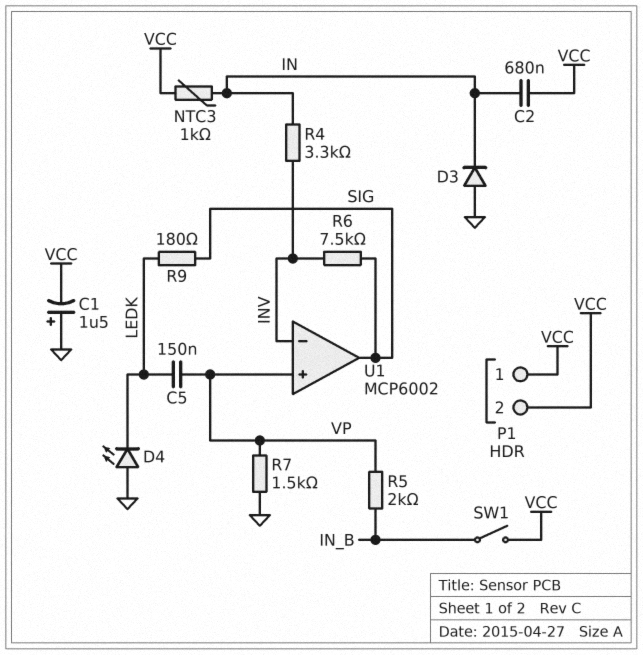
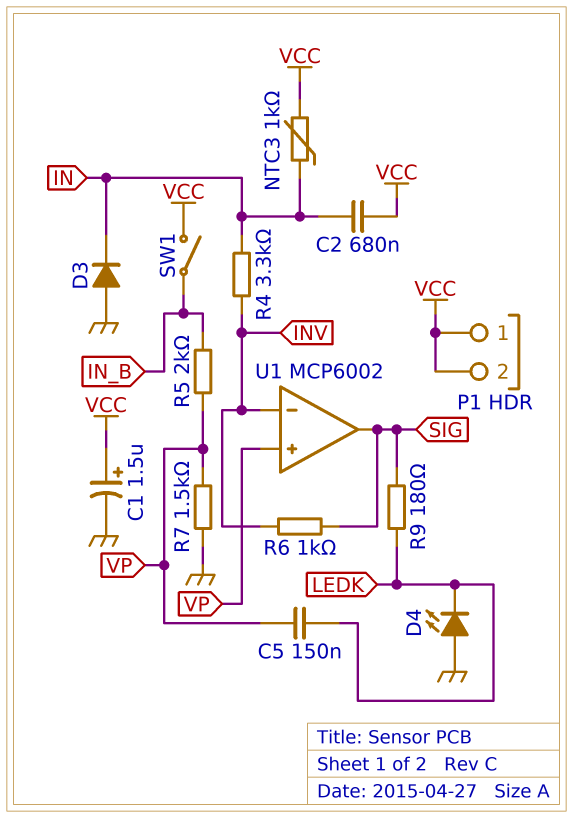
C1: 1.5uF (plus GND, minus VCC) -> 1.5uF (plus VCC, minus GND)
R6: 7.5k (INV, SIG) -> 1k (INV, SIG)

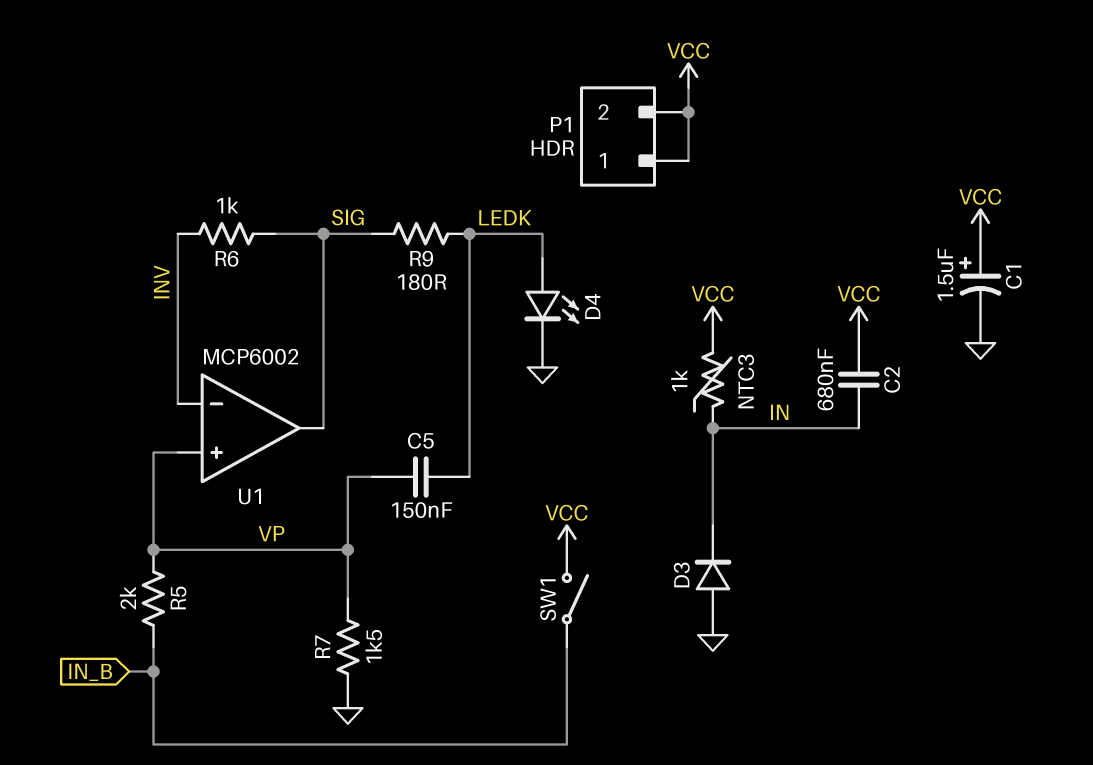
D4: LED (A GND, K LEDK) -> LED (A LEDK, K GND)
R4: 3.3k (IN, INV) -> none

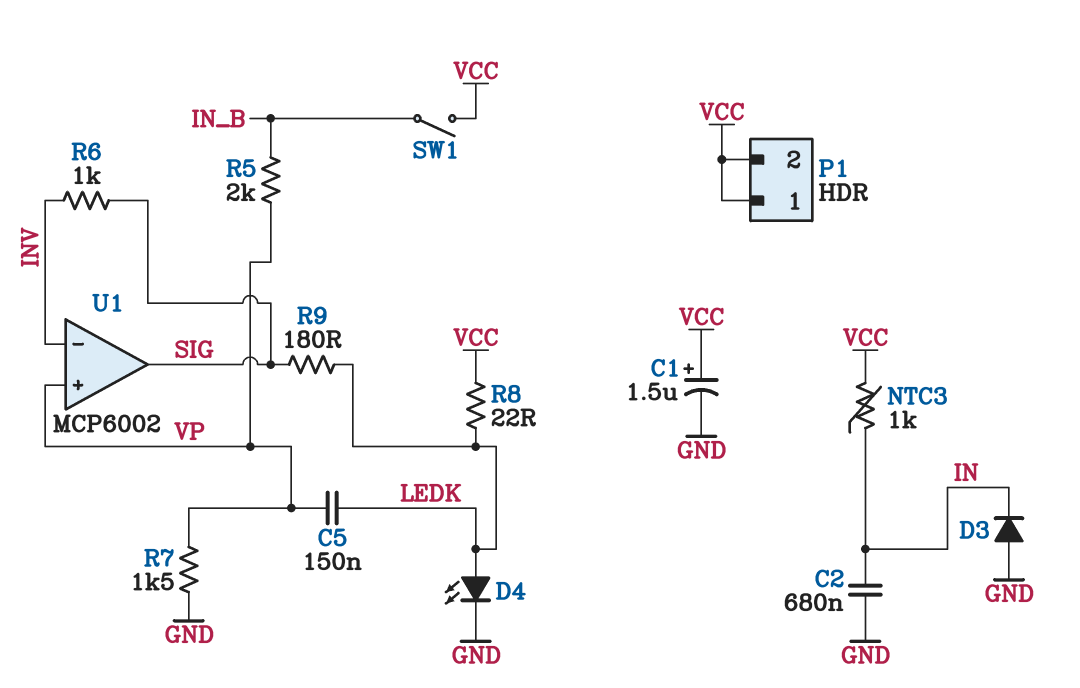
C2: 680nF (IN, VCC) -> 680nF (GND, IN)
R8: none -> 22 (LEDK, VCC)

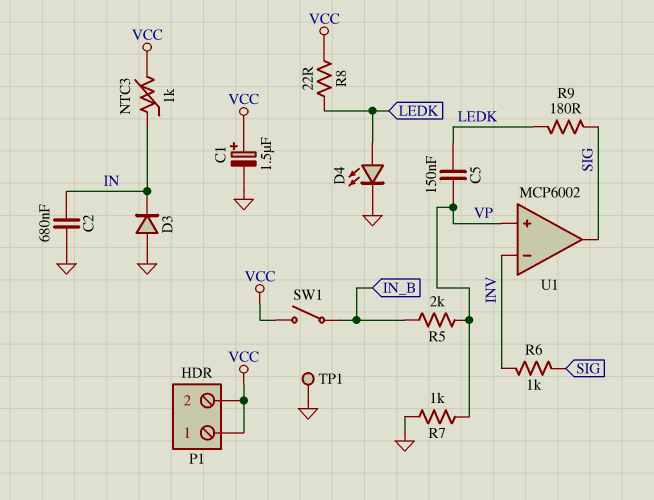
R7: 1.5k (GND, VP) -> 1k (GND, VP)
TP1: none -> test point (GND)

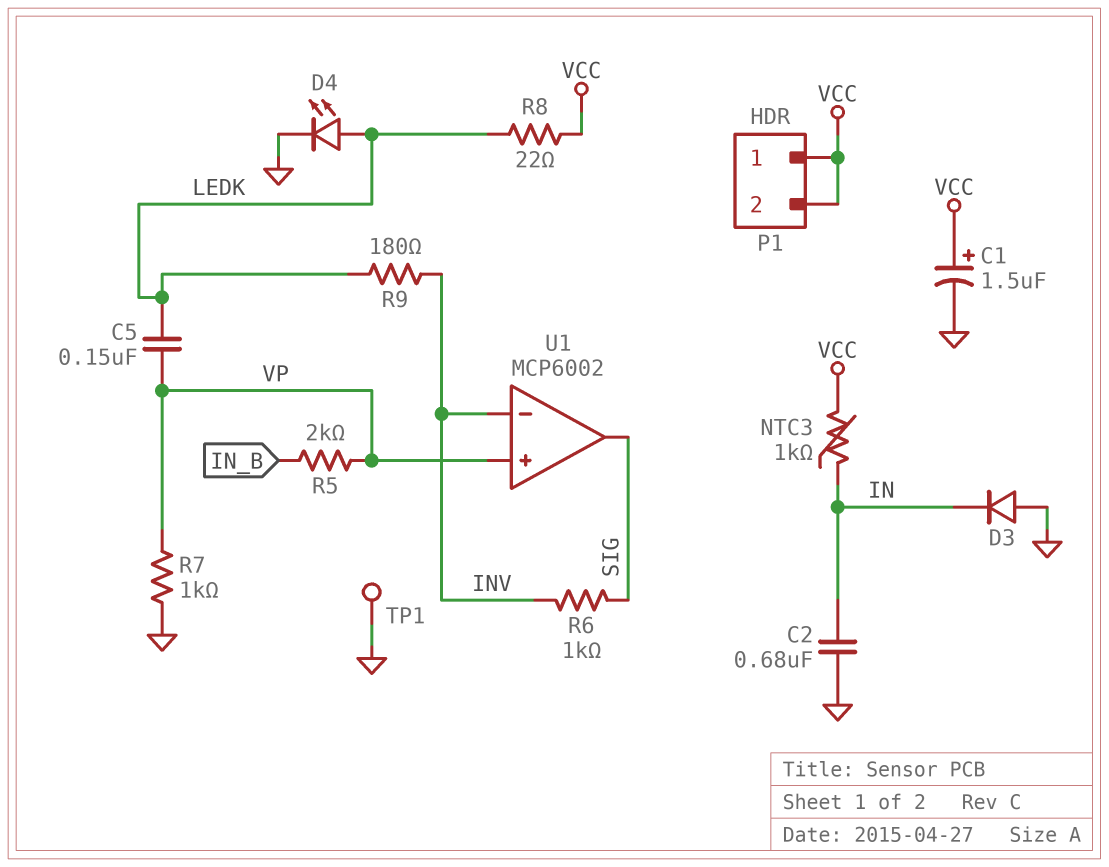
R9: 180 (LEDK, SIG) -> 180 (INV, LEDK)
SW1: switch (IN_B, VCC) -> none

